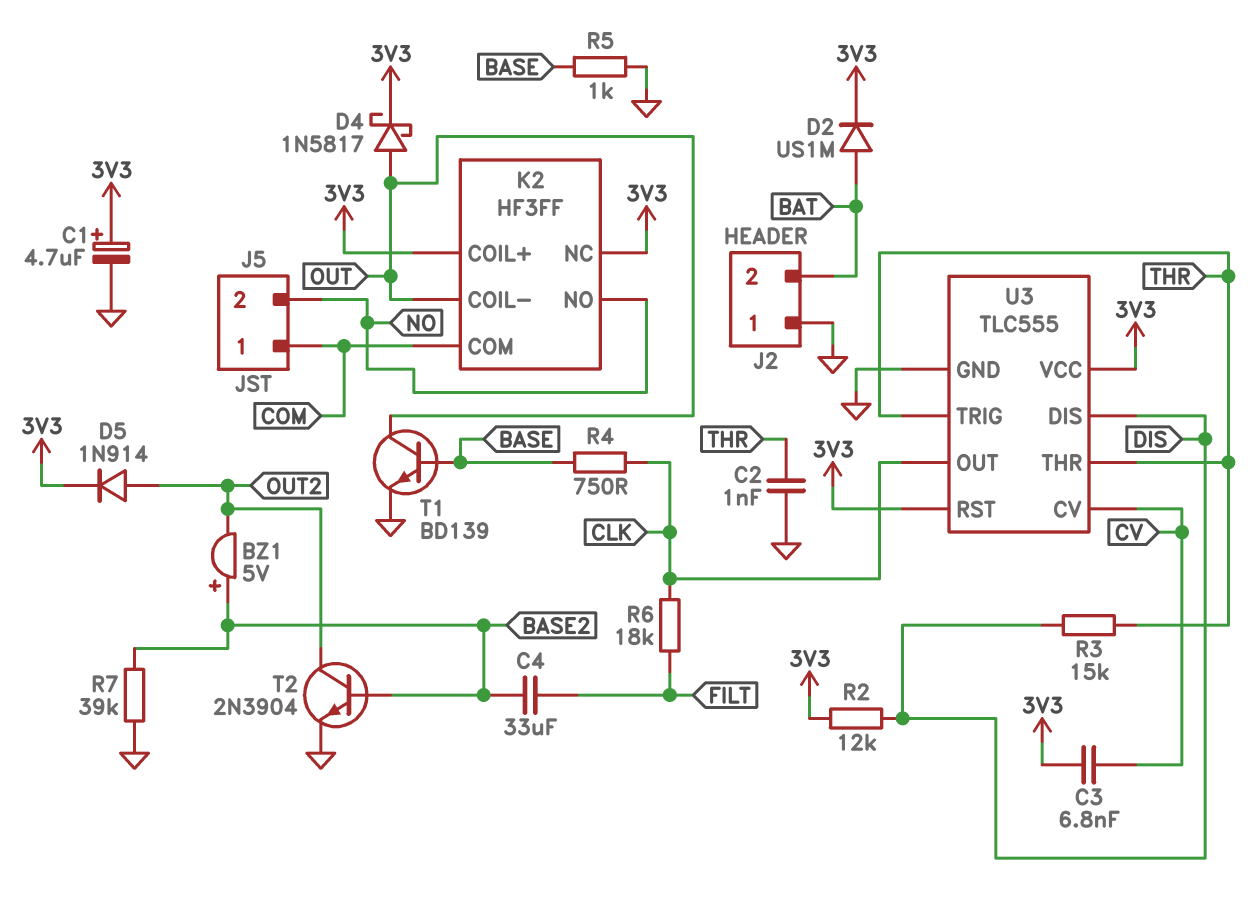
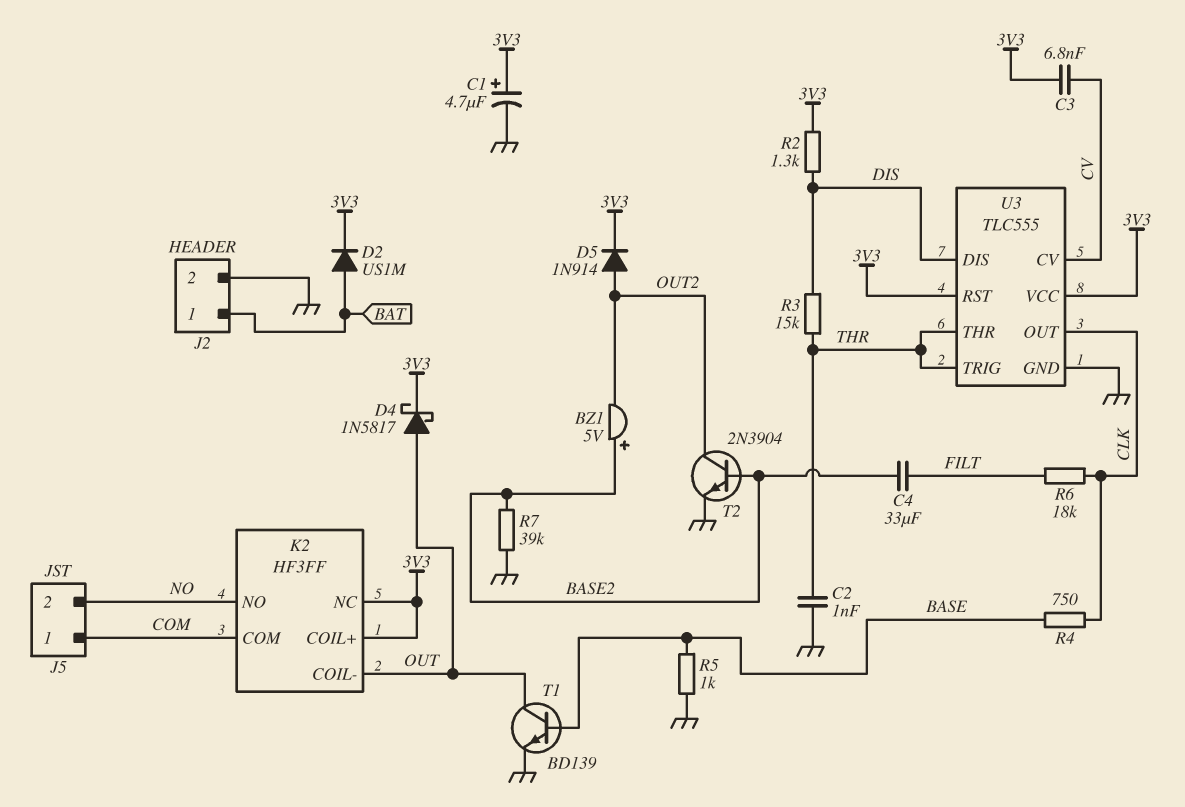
J2 pin 1: GND -> BAT
J2 pin 2: BAT -> GND
R2: 12k (3V3, DIS) -> 1.3k (3V3, DIS)

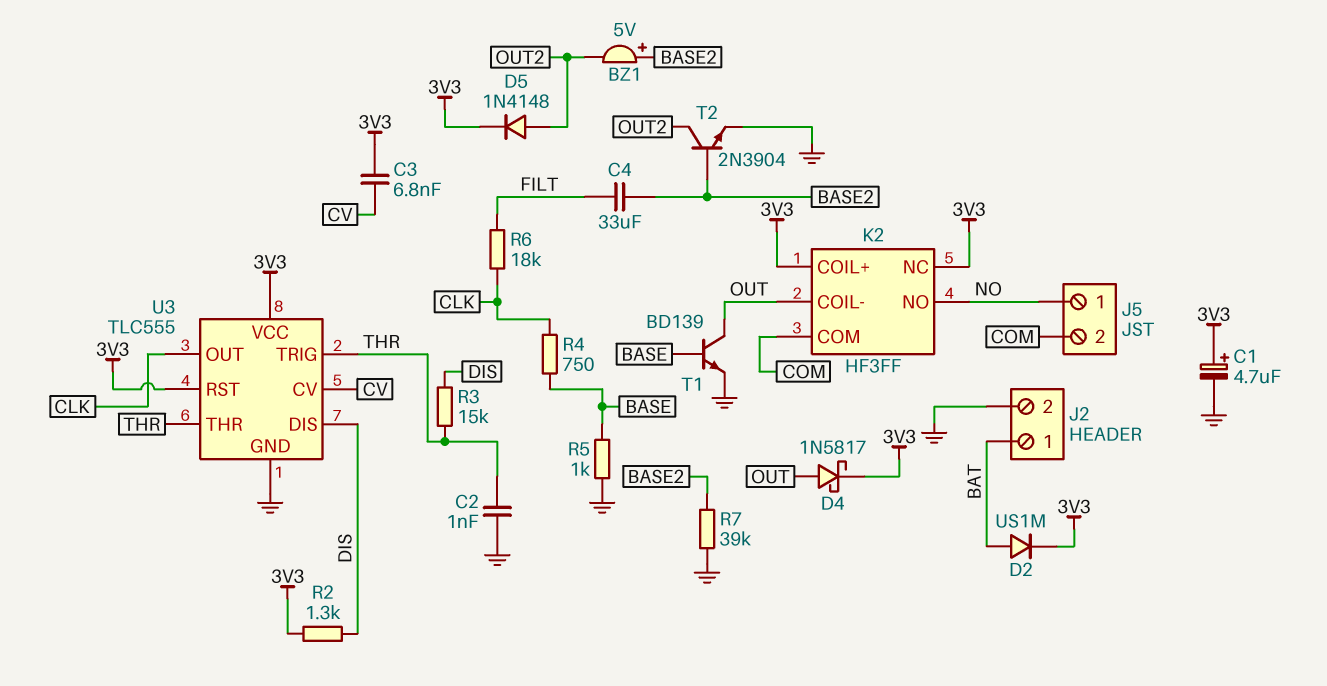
D5: diode 1N914 (A OUT2, K 3V3) -> diode 1N4148 (A OUT2, K 3V3)
J5 pin 1: COM -> NO
J5 pin 2: NO -> COM

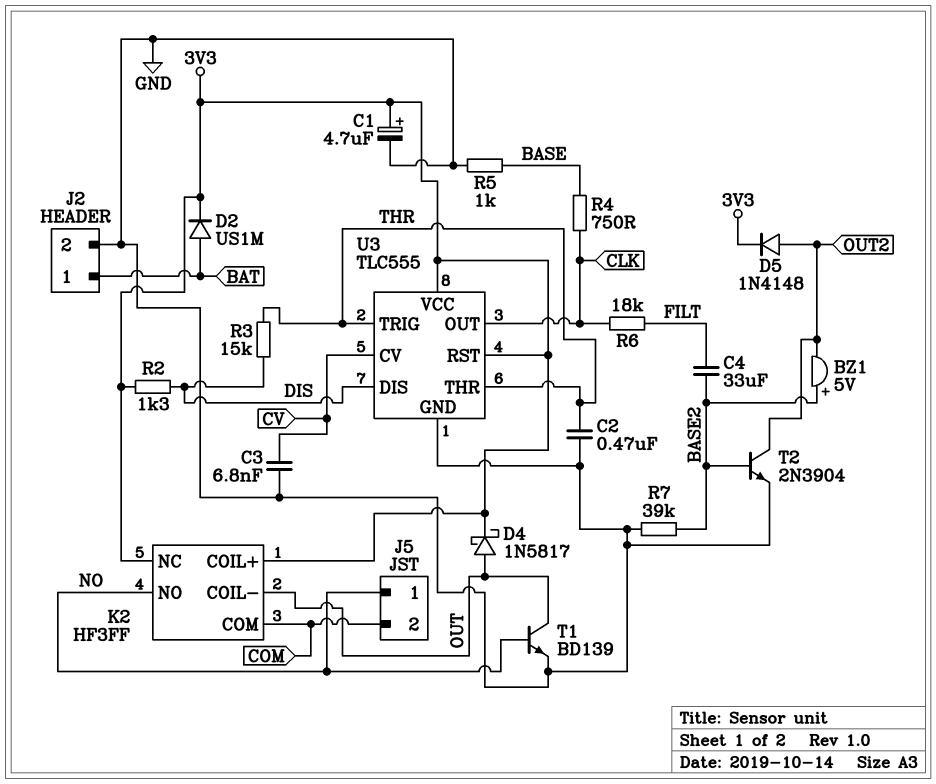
C2: 1nF (GND, THR) -> 470nF (GND, THR)
C3: 6.8nF (3V3, CV) -> 6.8nF (CV, GND)
T1: NPN BD139 (B BASE, C OUT, E GND) -> NPN BD139 (B NO, C OUT, E GND)

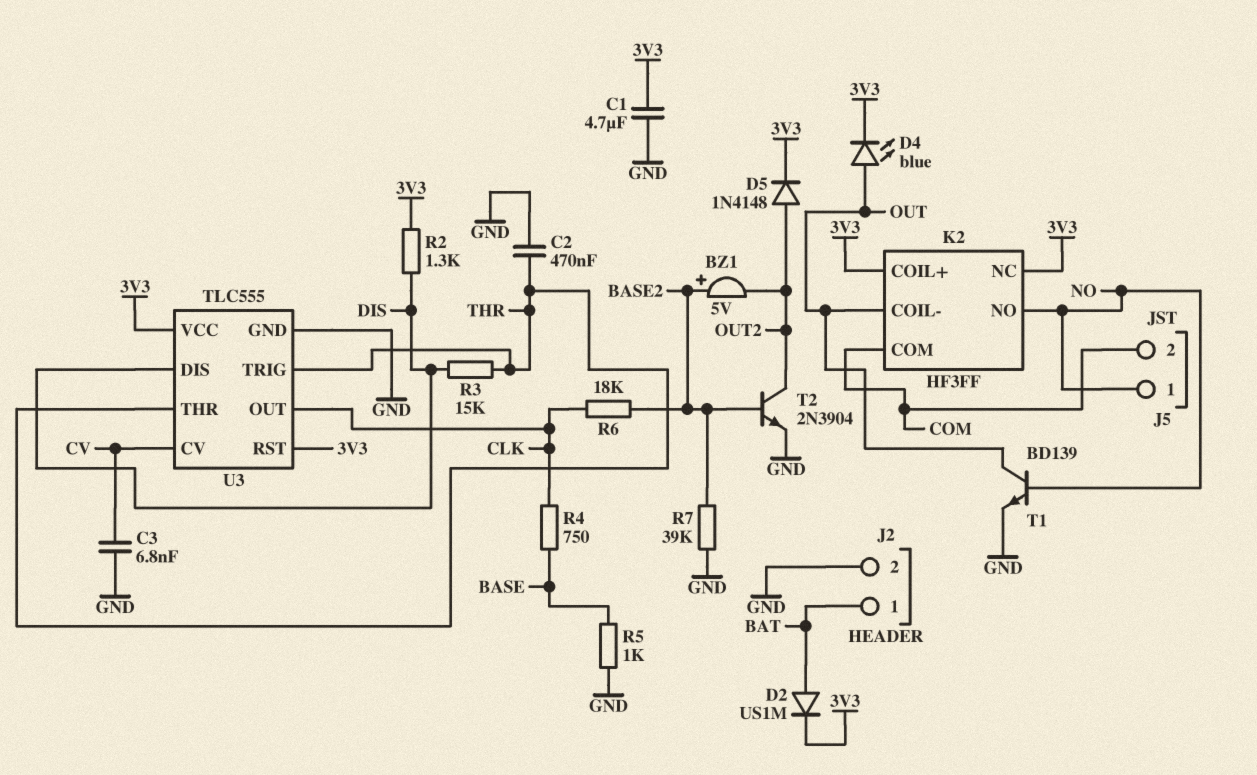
C1: 4.7uF (plus 3V3, minus GND) -> 4.7uF (3V3, GND)
C4: 33uF (BASE2, FILT) -> none
D4: schottky 1N5817 (A OUT, K 3V3) -> LED blue (A OUT, K 3V3)
R6: 18k (CLK, FILT) -> 18k (BASE2, CLK)

